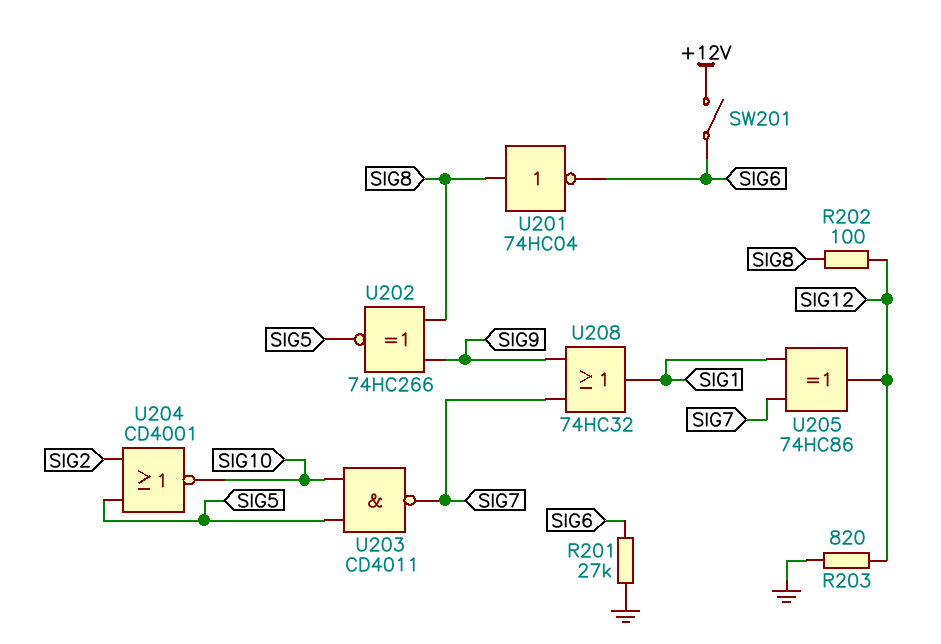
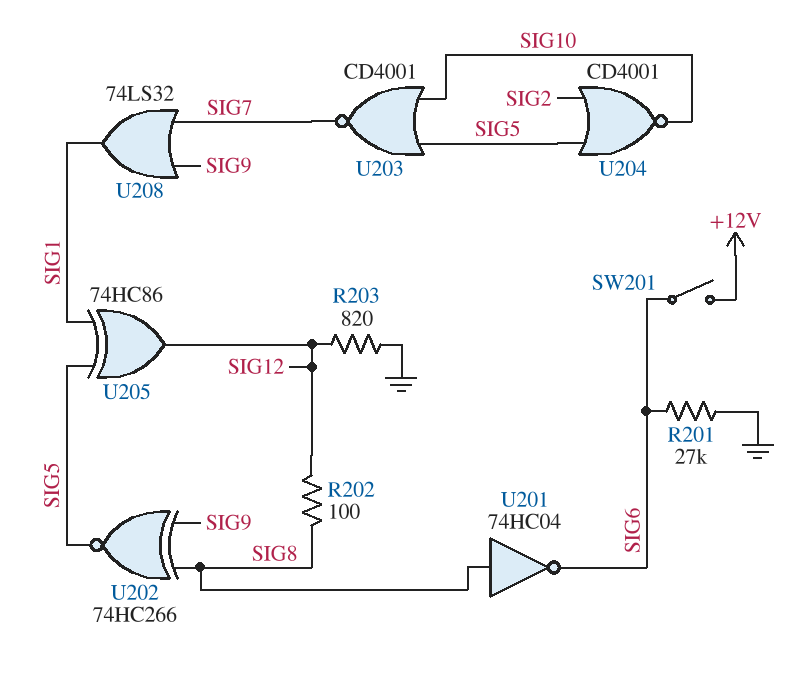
U203: NAND CD4011 (in SIG5, in SIG10, out SIG7) -> NOR CD4001 (in SIG5, in SIG10, out SIG7)
U205: XOR 74HC86 (in SIG1, in SIG7, out SIG12) -> XOR 74HC86 (in SIG1, in SIG5, out SIG12)
U208: OR 74HC32 (in SIG7, in SIG9, out SIG1) -> OR 74LS32 (in SIG7, in SIG9, out SIG1)

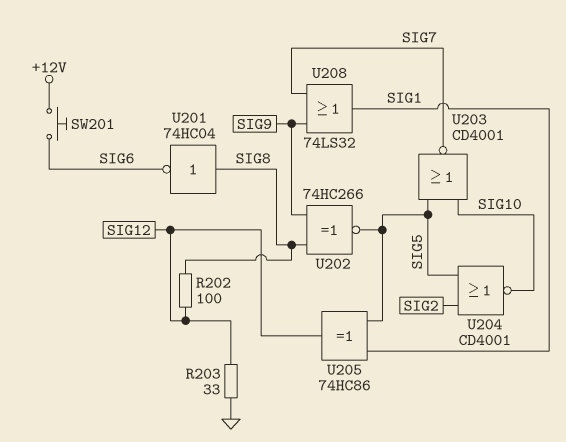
R201: 27k (GND, SIG6) -> none
R203: 820 (GND, SIG12) -> 33 (GND, SIG12)
SW201: switch (+12V, SIG6) -> button (+12V, SIG6)

